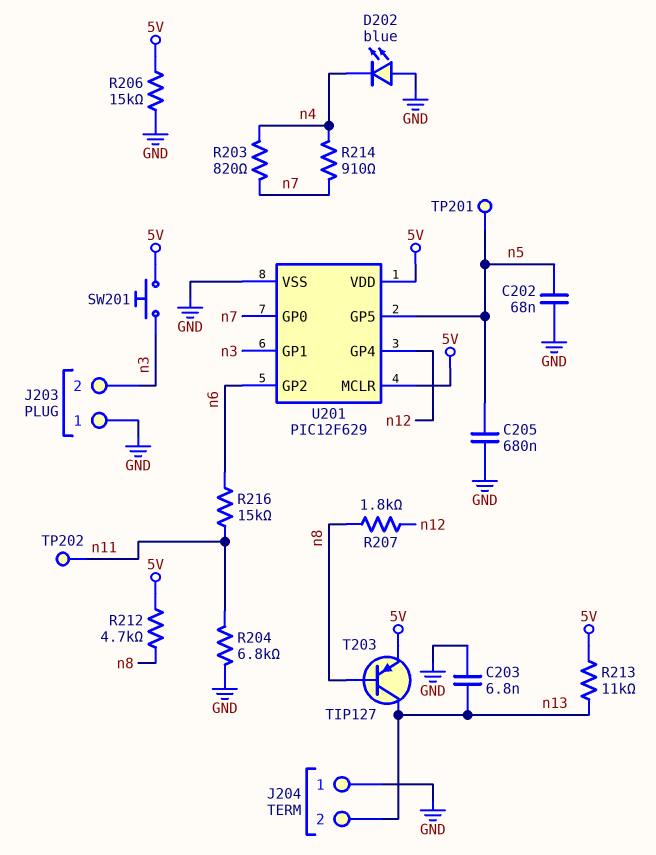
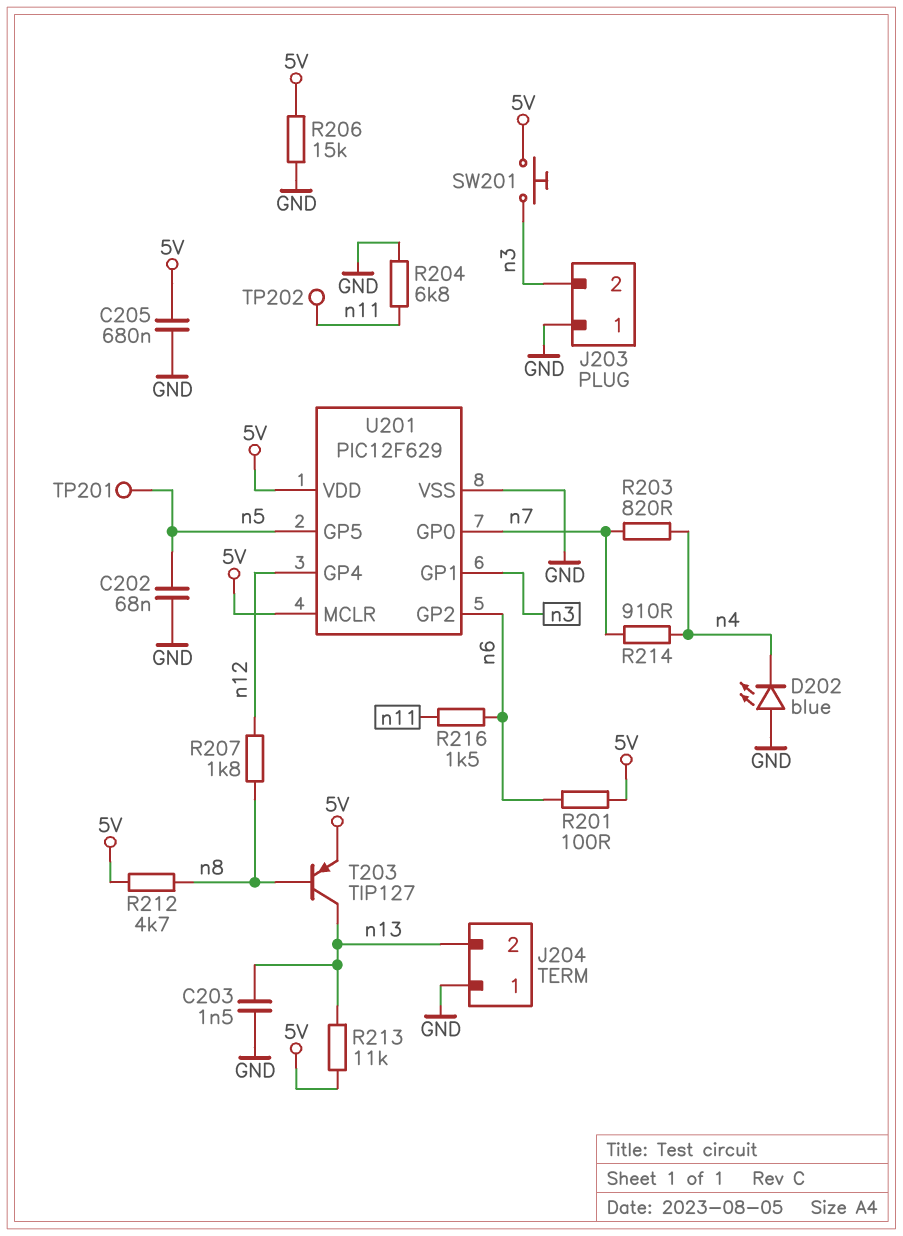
C203: 6.8nF (GND, n13) -> 1.5nF (GND, n13)
C205: 680nF (GND, n5) -> 680nF (5V, GND)
R201: none -> 100 (5V, n6)
R216: 15k (n6, n11) -> 1.5k (n6, n11)

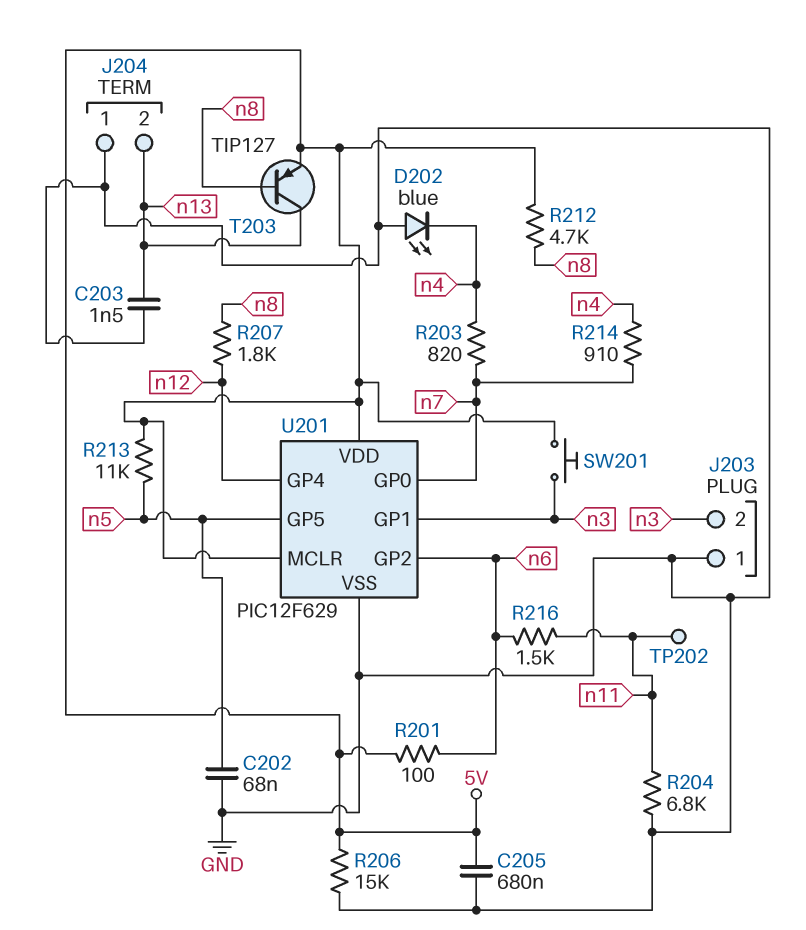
R213: 11k (5V, n13) -> 11k (5V, n5)
TP201: test point (n5) -> none

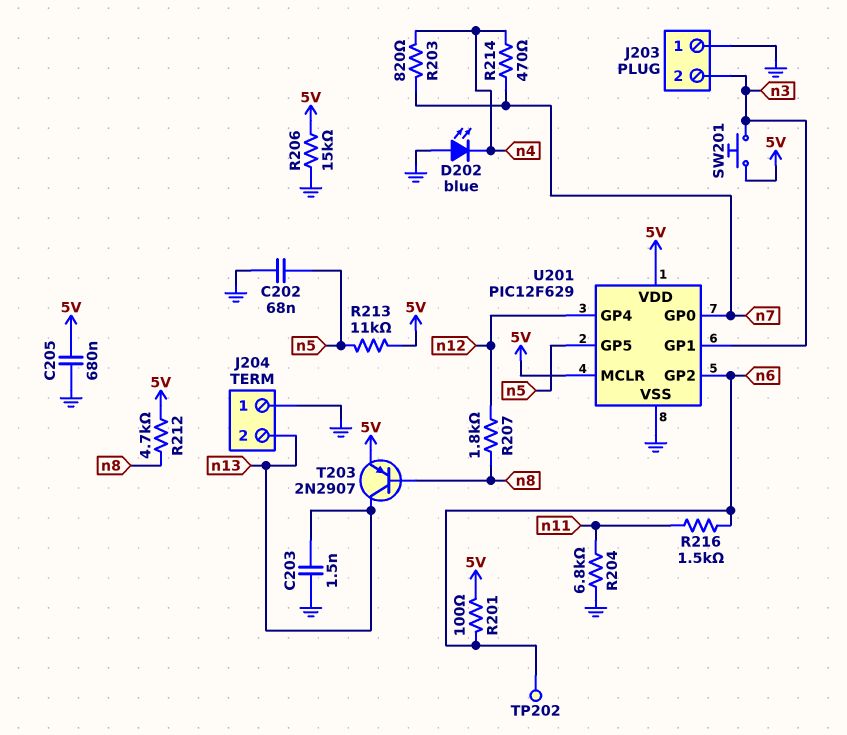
R214: 910 (n4, n7) -> 470 (n4, n7)
T203: PNP TIP127 (B n8, C n13, E 5V) -> PNP 2N2907 (B n8, C n13, E 5V)
TP202: test point (n11) -> test point (n6)

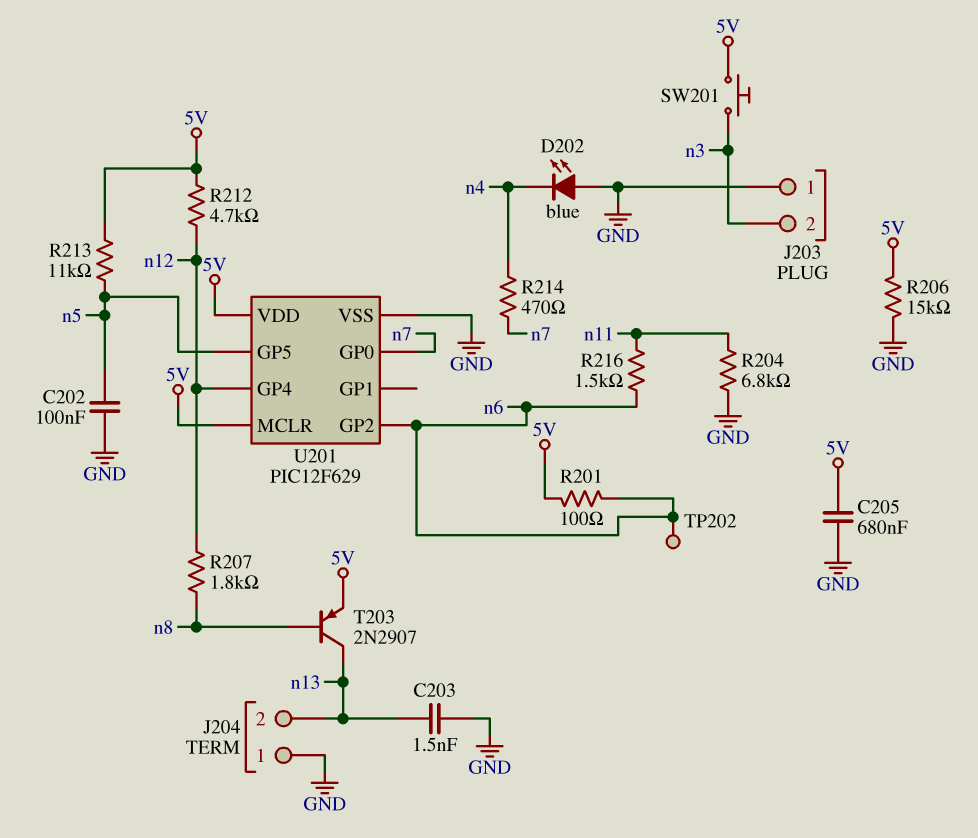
C202: 68nF (GND, n5) -> 100nF (GND, n5)
R203: 820 (n4, n7) -> none
R212: 4.7k (5V, n8) -> 4.7k (5V, n12)
U201 pin GP1: n3 -> none

